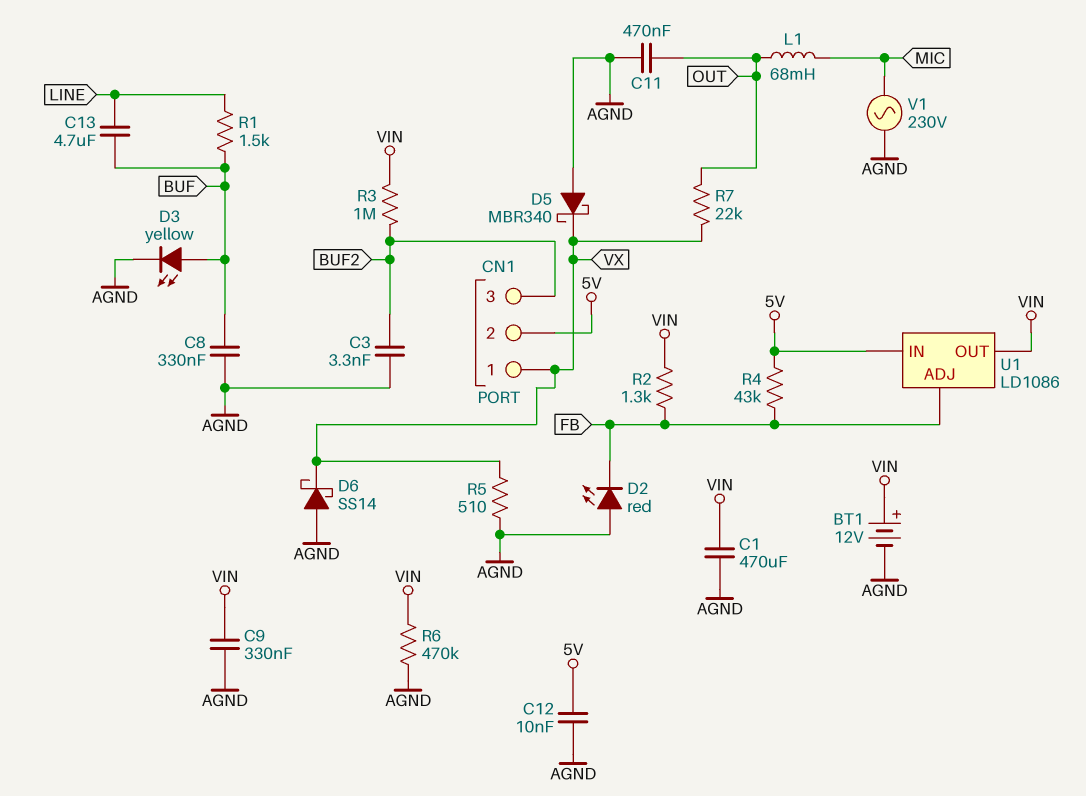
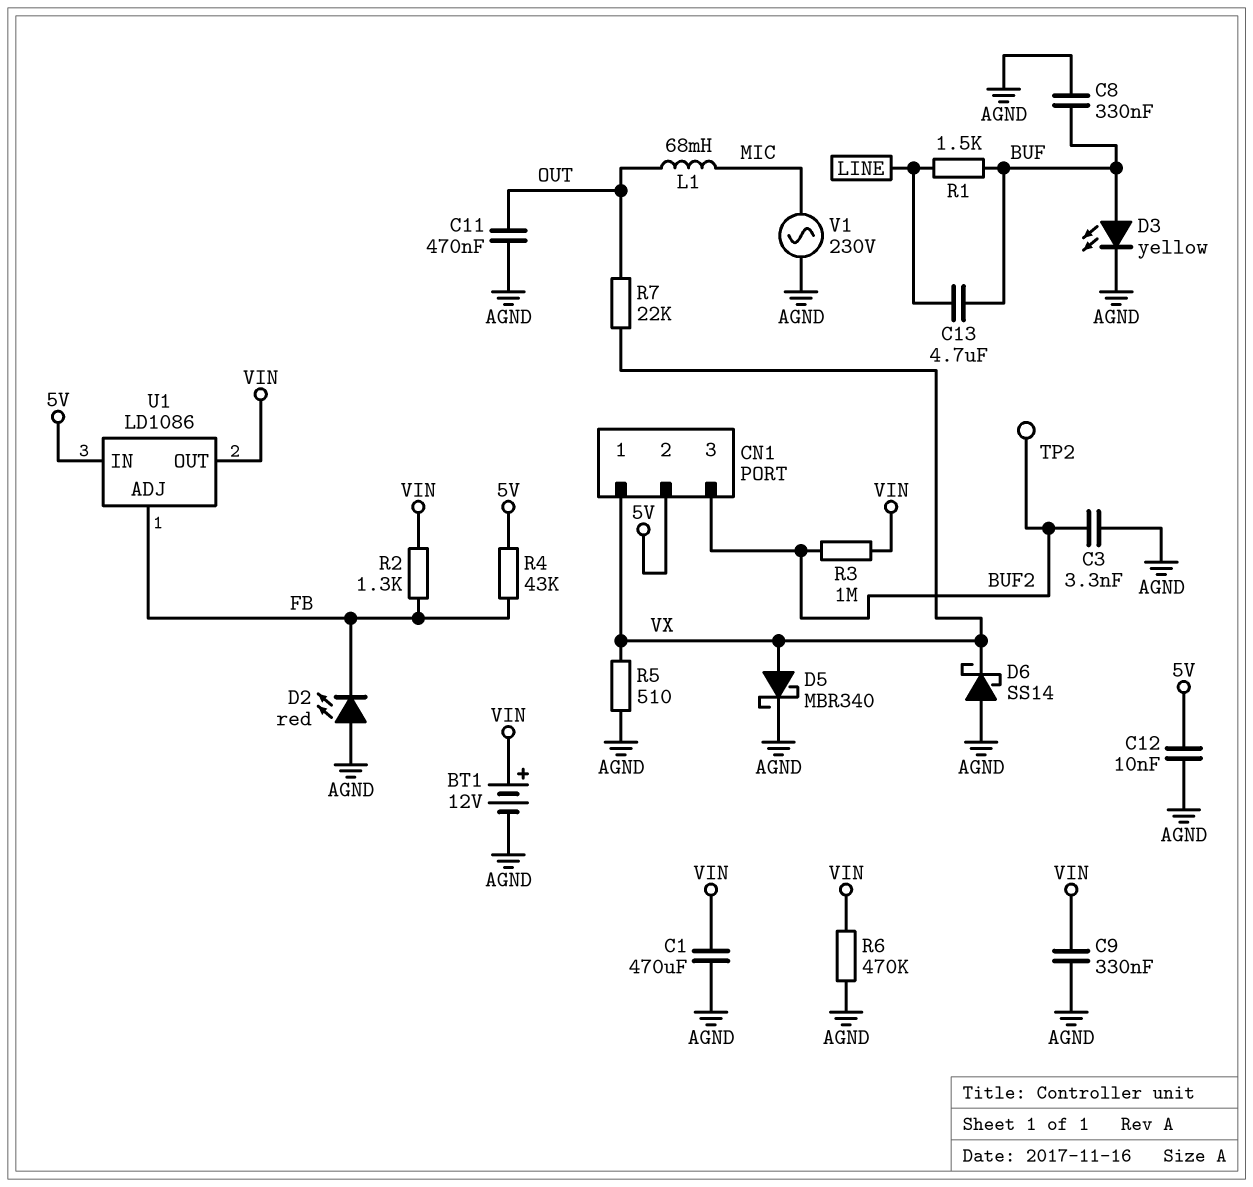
D5: schottky MBR340 (A AGND, K VX) -> schottky MBR340 (A VX, K AGND)
TP2: none -> test point (BUF2)

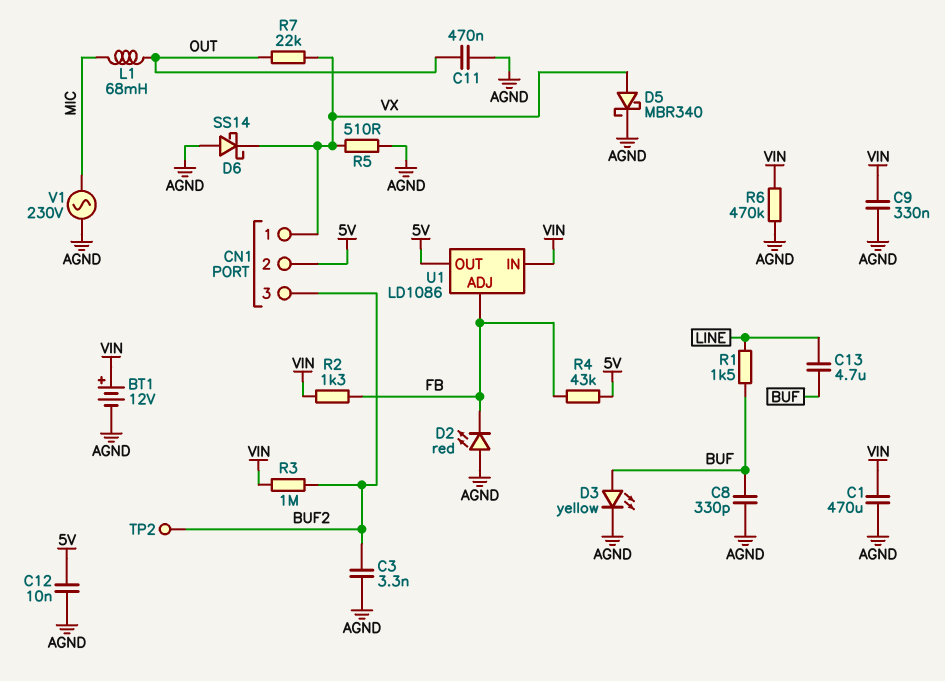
C8: 330nF (AGND, BUF) -> 330pF (AGND, BUF)
U1 pin IN: 5V -> VIN
U1 pin OUT: VIN -> 5V

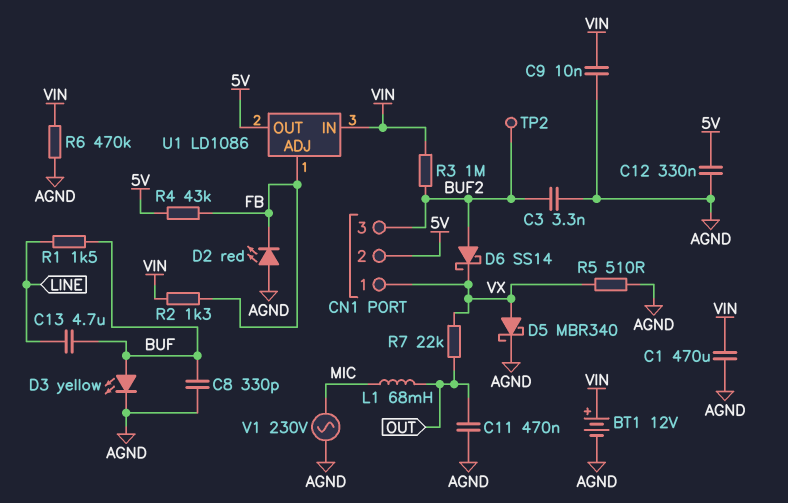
C9: 330nF (AGND, VIN) -> 10nF (AGND, VIN)
C12: 10nF (5V, AGND) -> 330nF (5V, AGND)
D6: schottky SS14 (A AGND, K VX) -> schottky SS14 (A BUF2, K VX)

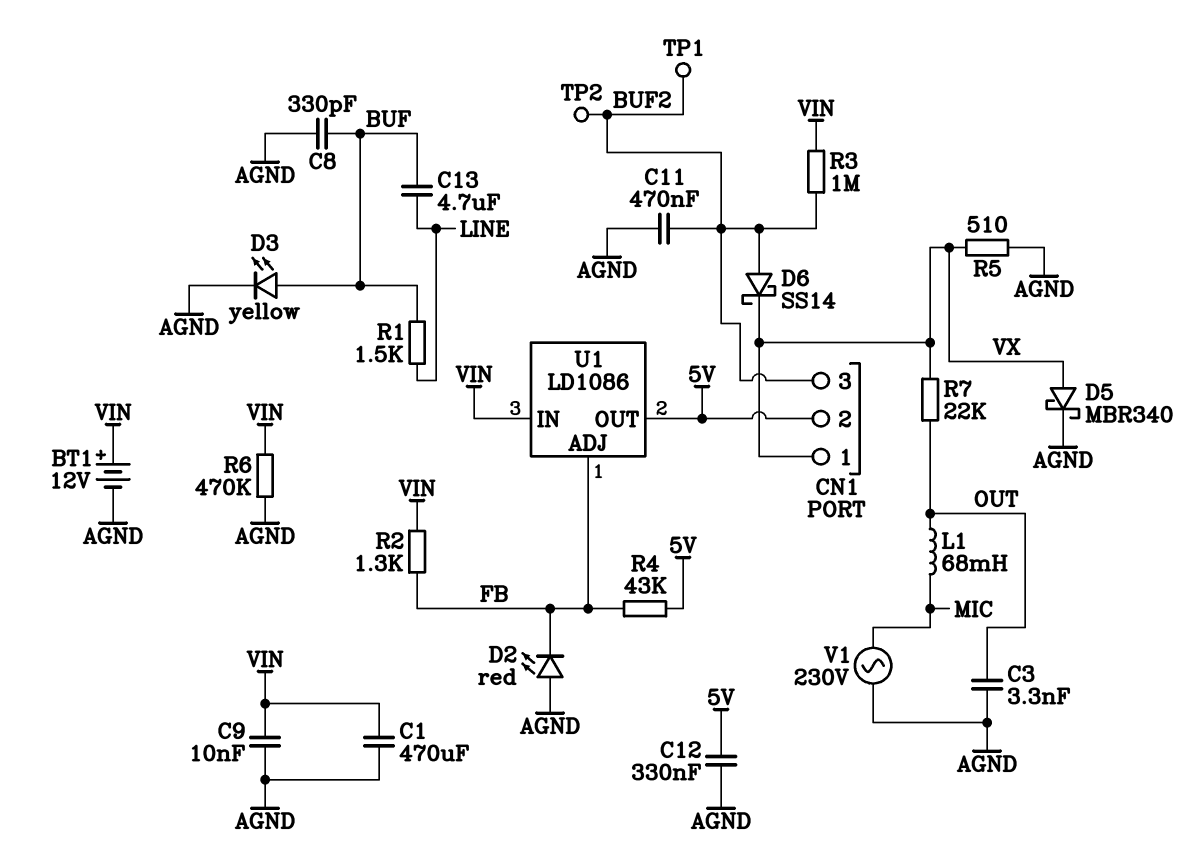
C3: 3.3nF (AGND, BUF2) -> 3.3nF (AGND, OUT)
C11: 470nF (AGND, OUT) -> 470nF (AGND, BUF2)
TP1: none -> test point (BUF2)

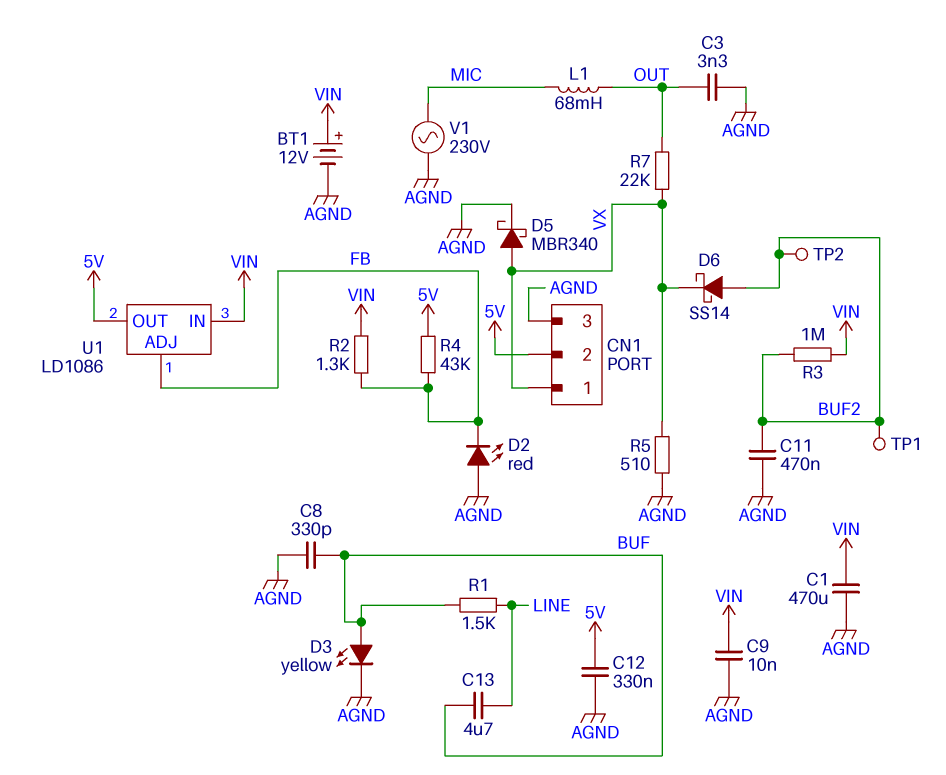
CN1 pin 3: BUF2 -> AGND
R6: 470k (AGND, VIN) -> none

